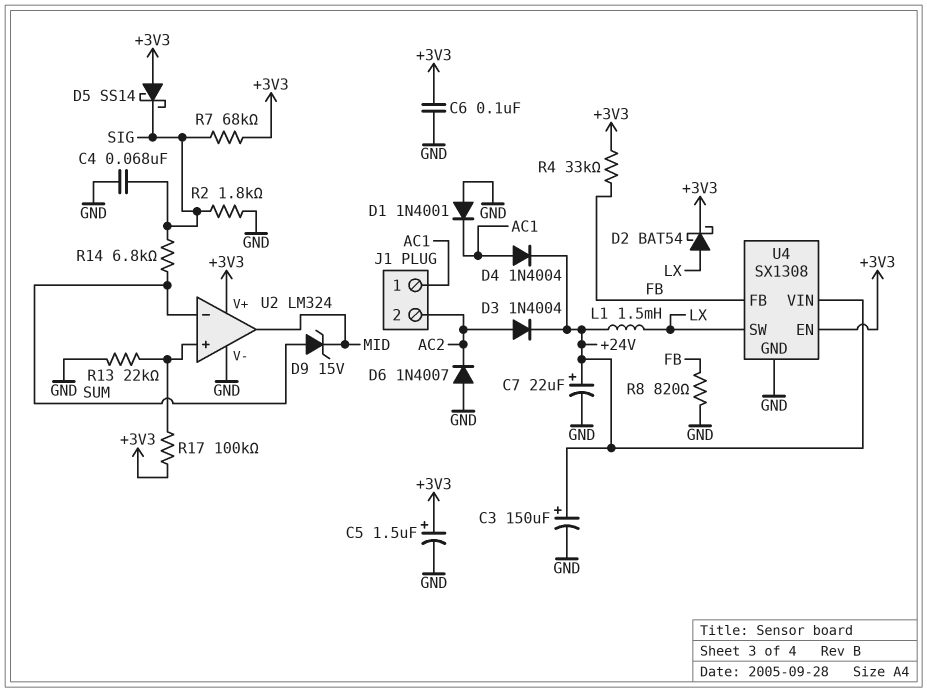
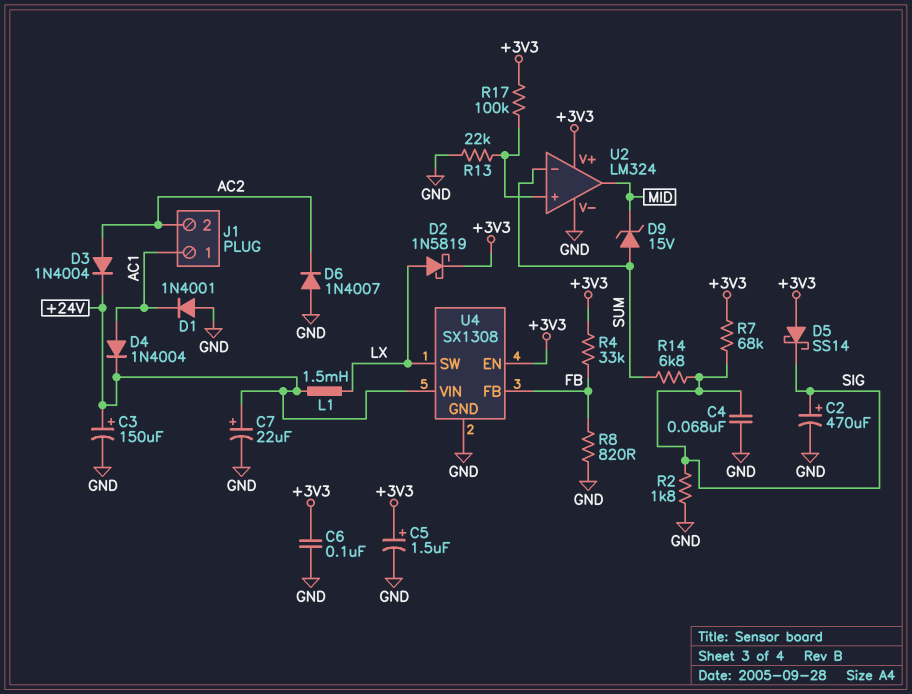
C2: none -> 470uF (plus SIG, minus GND)
D2: schottky BAT54 (A LX, K +3V3) -> schottky 1N5819 (A LX, K +3V3)

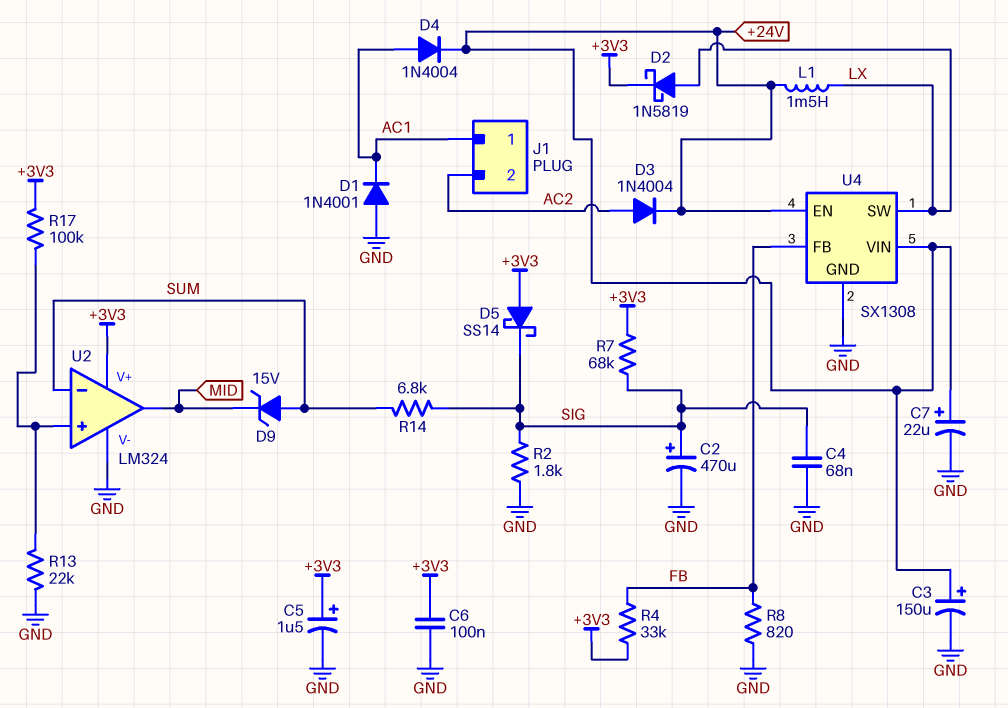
D6: diode 1N4007 (A GND, K AC2) -> none
U4 pin EN: +3V3 -> +24V

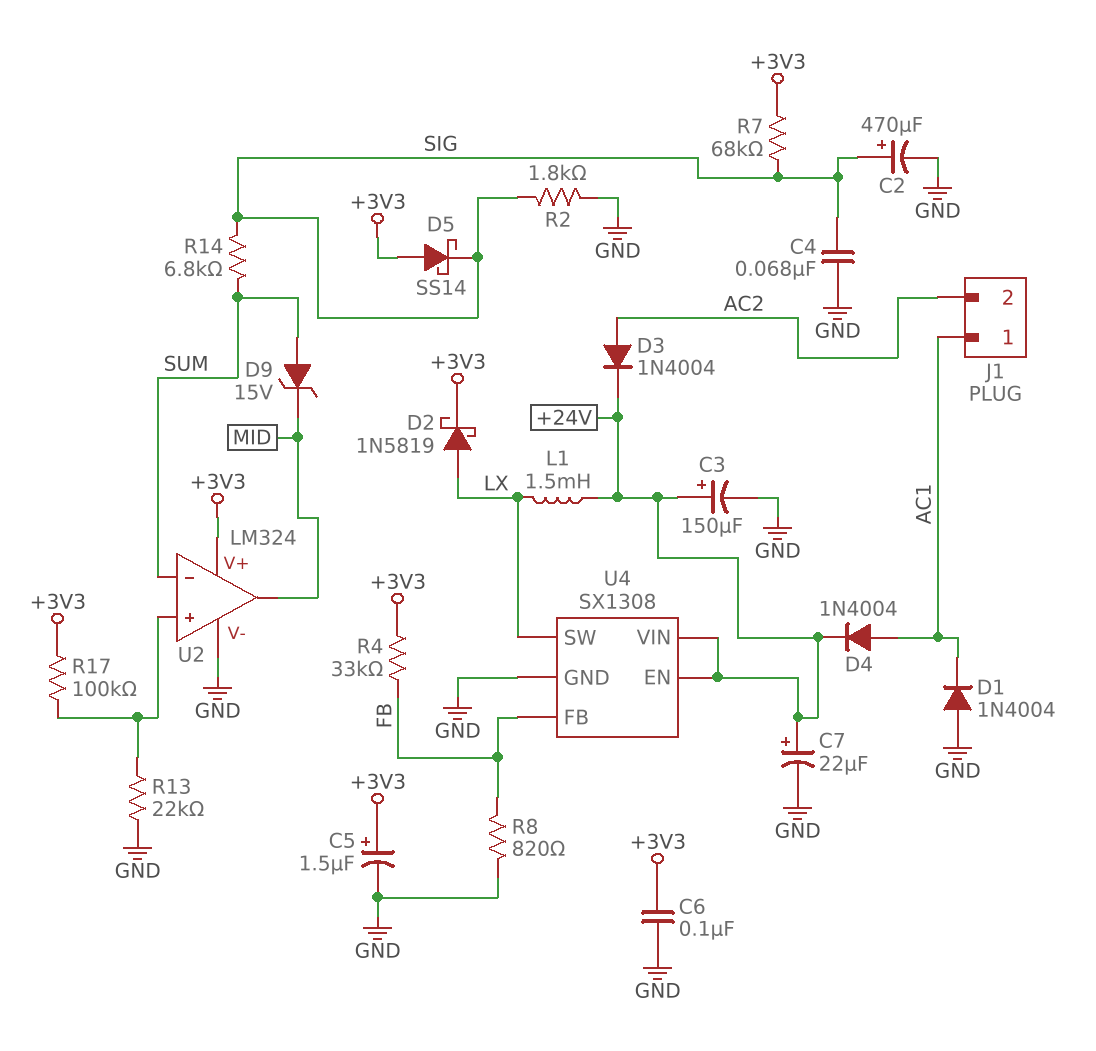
D1: diode 1N4001 (A GND, K AC1) -> diode 1N4004 (A GND, K AC1)

